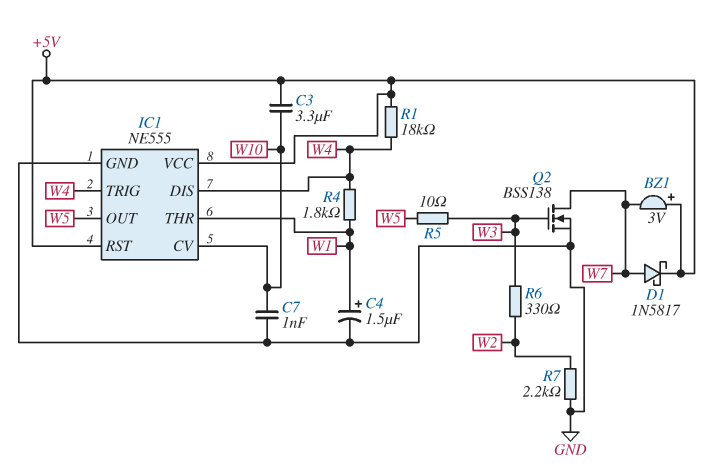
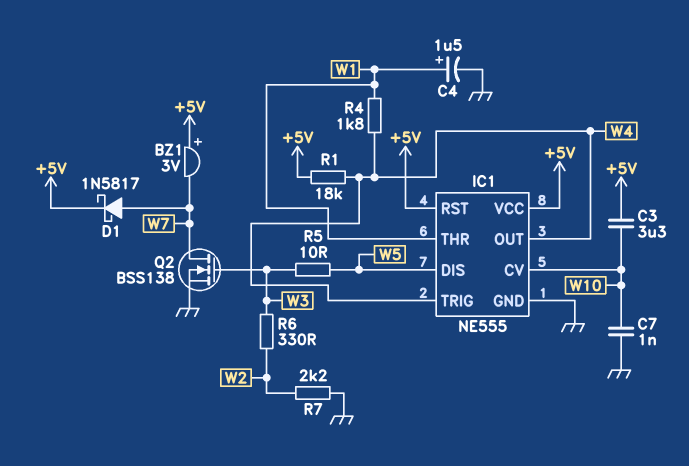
IC1 pin DIS: W4 -> W5
IC1 pin OUT: W5 -> W4

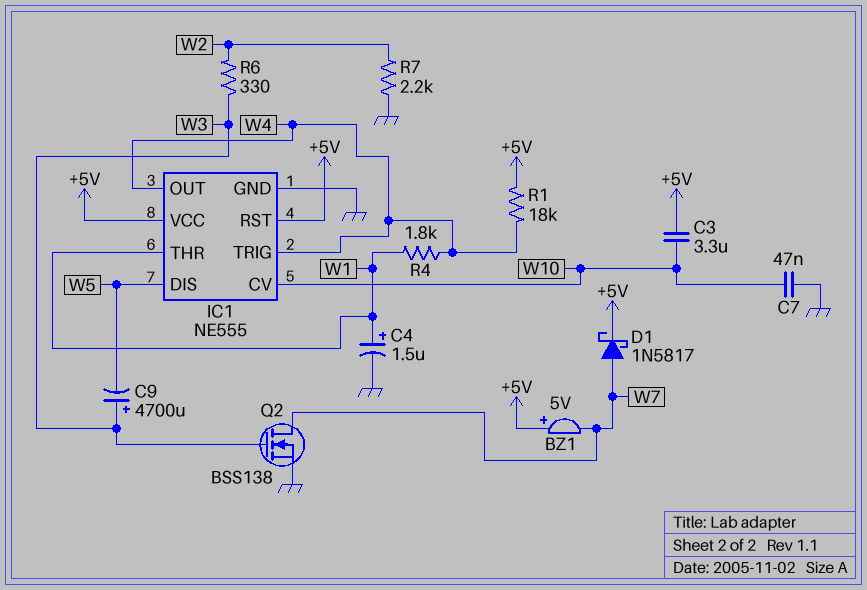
BZ1: buzzer 3V (plus +5V, minus W7) -> buzzer 5V (plus +5V, minus W7)
C7: 1nF (GND, W10) -> 47nF (GND, W10)
C9: none -> 4700uF (plus W3, minus W5)
R5: 10 (W3, W5) -> none

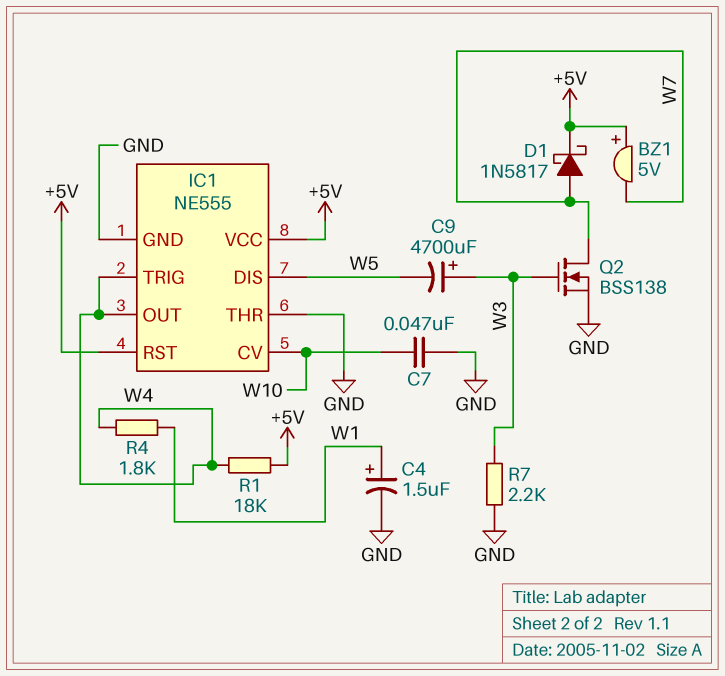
C3: 3.3uF (+5V, W10) -> none
IC1 pin THR: W1 -> GND
R6: 330 (W2, W3) -> none
R7: 2.2k (GND, W2) -> 2.2k (GND, W3)

